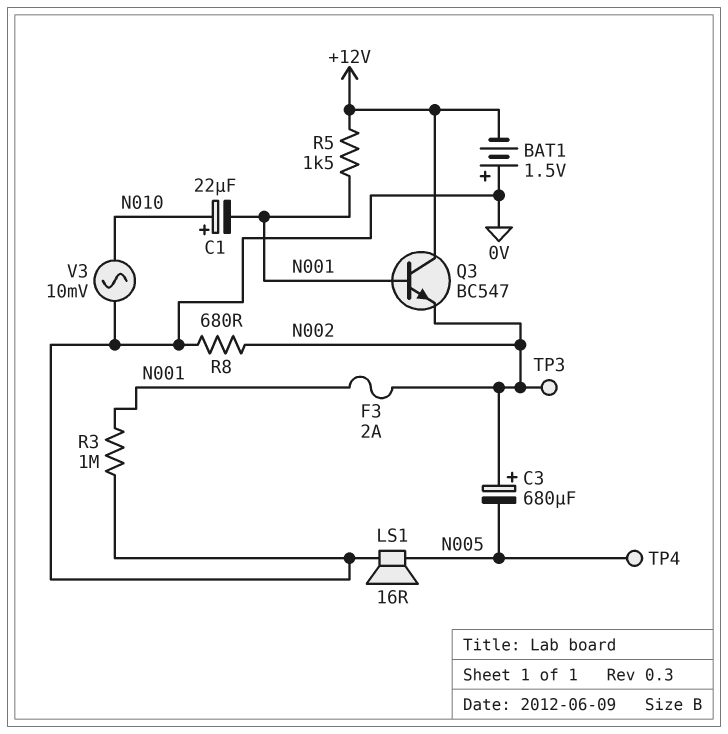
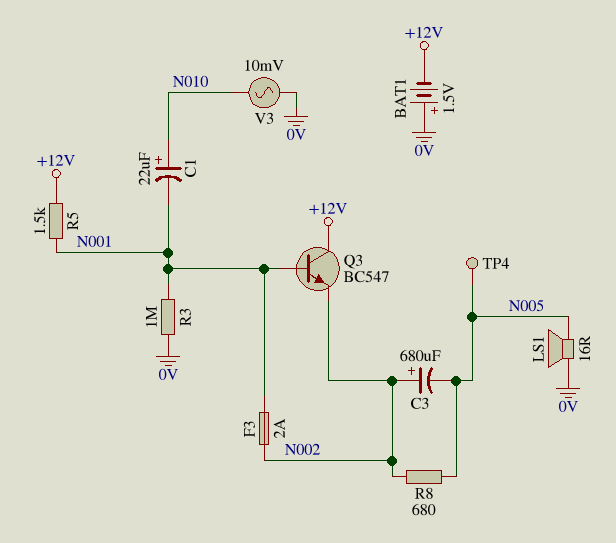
R8: 680 (0V, N002) -> 680 (N002, N005)
TP3: test point (N002) -> none

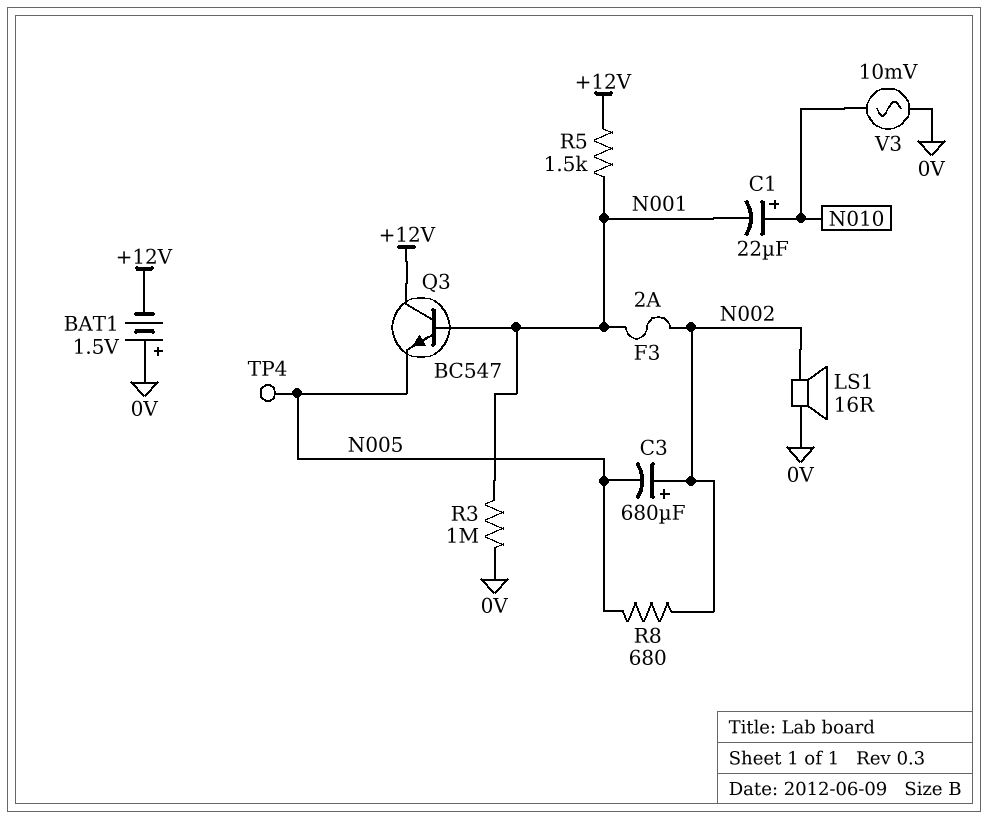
LS1: speaker 16R (0V, N005) -> speaker 16R (0V, N002)
Q3: NPN BC547 (B N001, C +12V, E N002) -> NPN BC547 (B N001, C +12V, E N005)

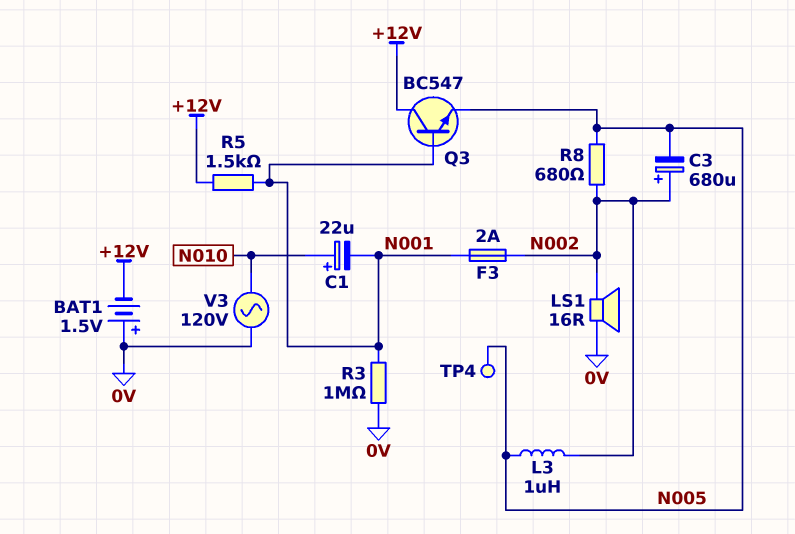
L3: none -> 1uH (N002, N005)
V3: AC 10mV (0V, N010) -> AC 120V (0V, N010)

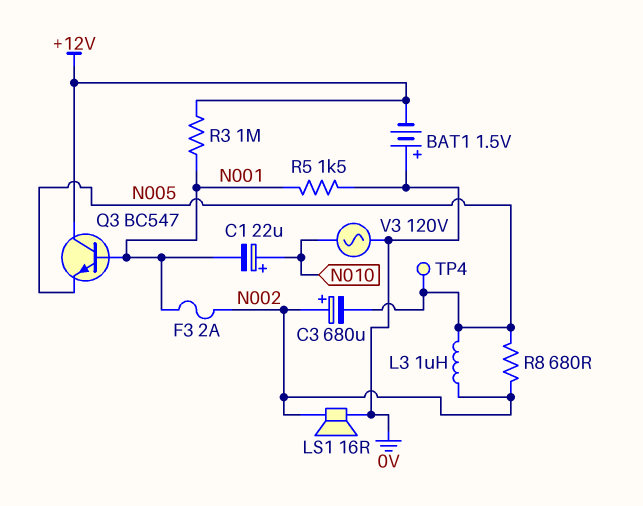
R3: 1M (0V, N001) -> 1M (+12V, N001)
R5: 1.5k (+12V, N001) -> 1.5k (0V, N001)

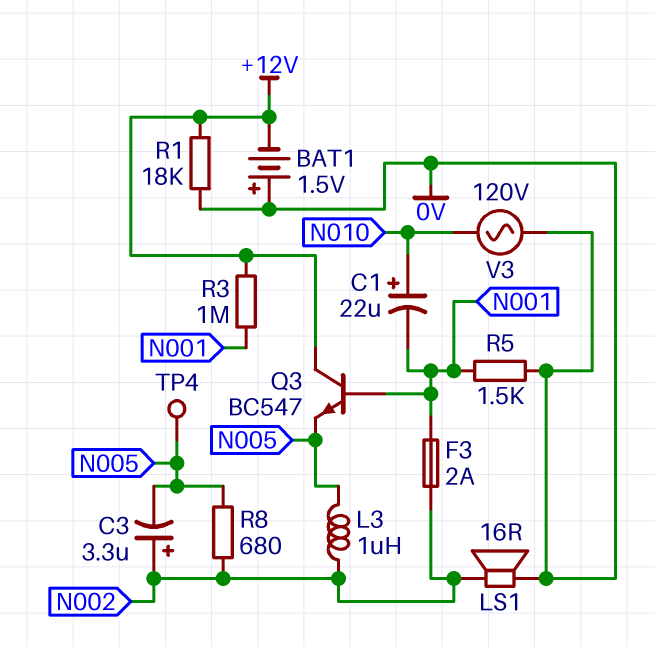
C3: 680uF (plus N002, minus N005) -> 3.3uF (plus N002, minus N005)
R1: none -> 18k (+12V, 0V)

